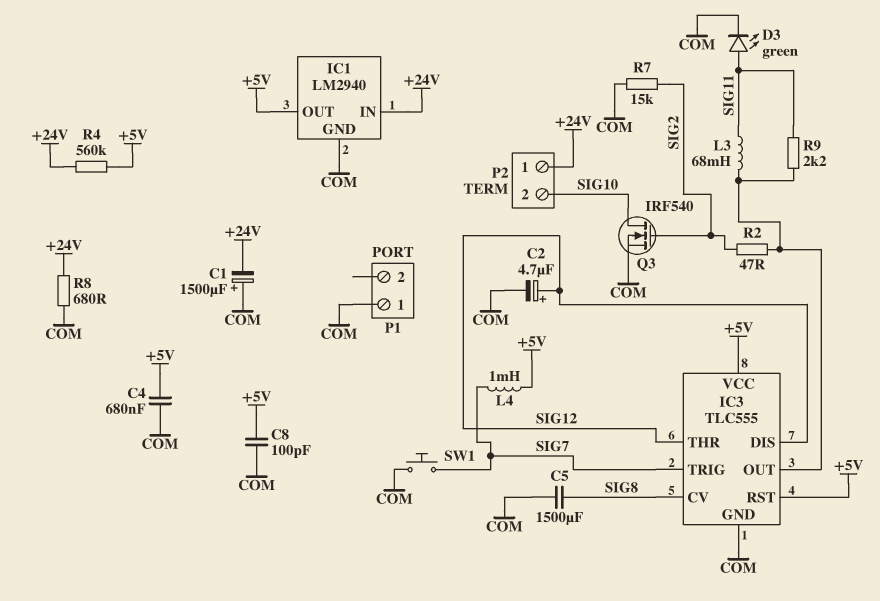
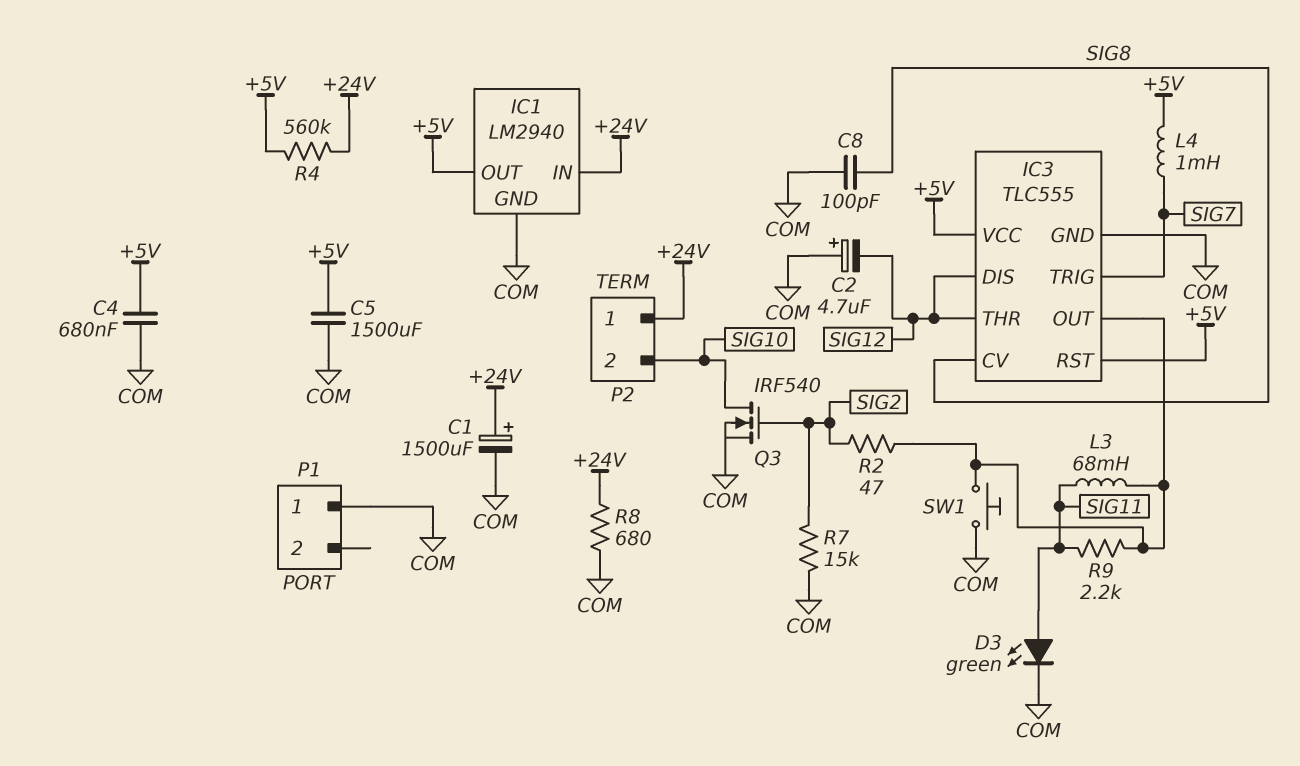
C1: 1500uF (plus COM, minus +24V) -> 1500uF (plus +24V, minus COM)
C2: 4.7uF (plus SIG12, minus COM) -> 4.7uF (plus COM, minus SIG12)
C5: 1500uF (COM, SIG8) -> 1500uF (+5V, COM)
C8: 100pF (+5V, COM) -> 100pF (COM, SIG8)
SW1: button (COM, SIG7) -> button (COM, IC3/OUT)

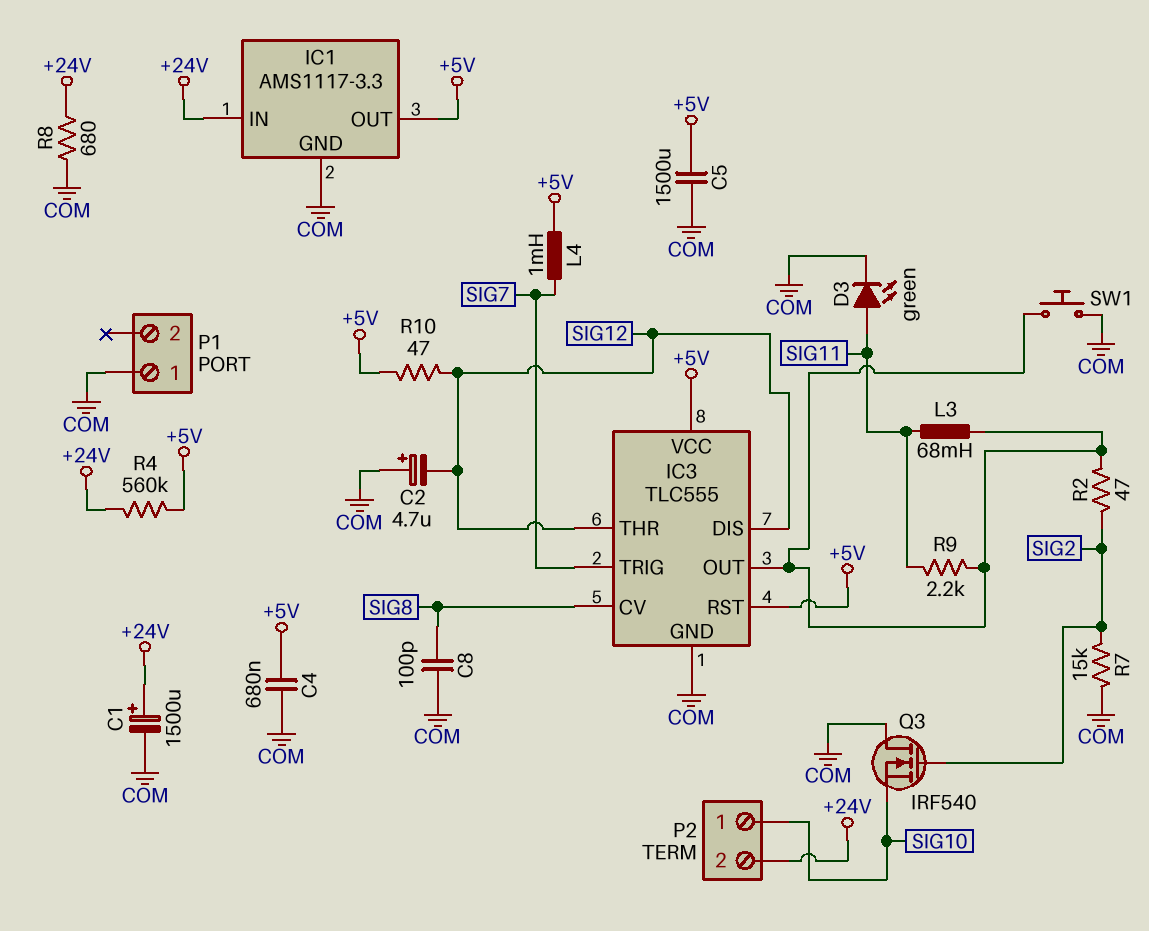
IC1: LM2940 -> AMS1117-3.3
P2 pin 1: +24V -> SIG10
P2 pin 2: SIG10 -> +24V
Q3: NMOS IRF540 (G SIG2, D SIG10, S COM) -> NMOS IRF540 (G SIG2, D COM, S SIG10)
R10: none -> 47 (+5V, SIG12)

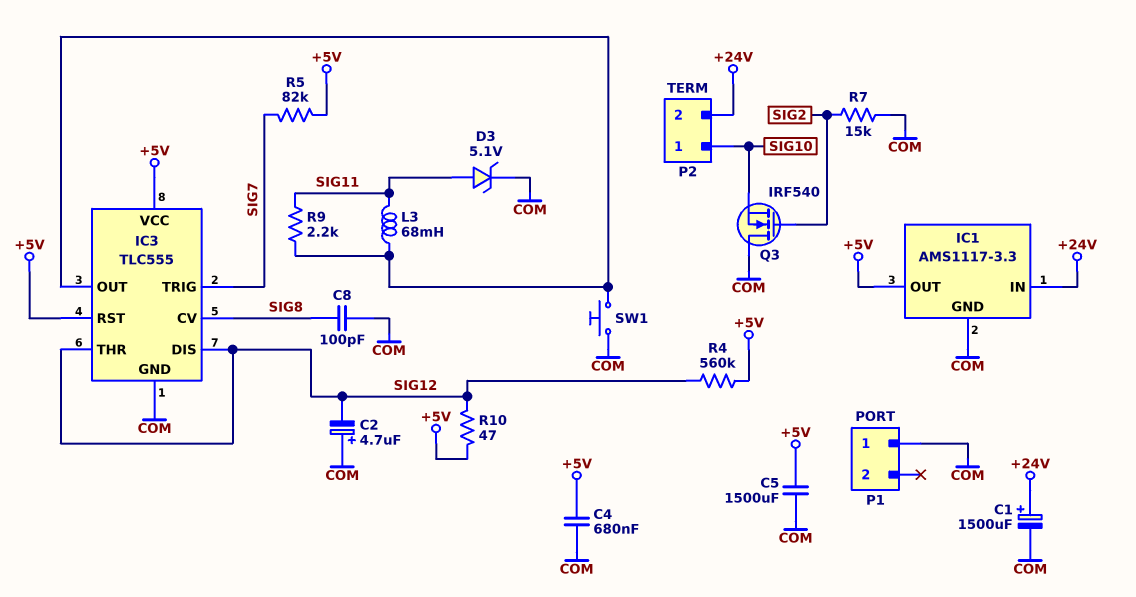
D3: LED green (A SIG11, K COM) -> zener 5.1V (A SIG11, K COM)
L4: 1mH (+5V, SIG7) -> none
R2: 47 (IC3/OUT, SIG2) -> none
R4: 560k (+5V, +24V) -> 560k (+5V, SIG12)
R5: none -> 82k (+5V, SIG7)
R8: 680 (+24V, COM) -> none

